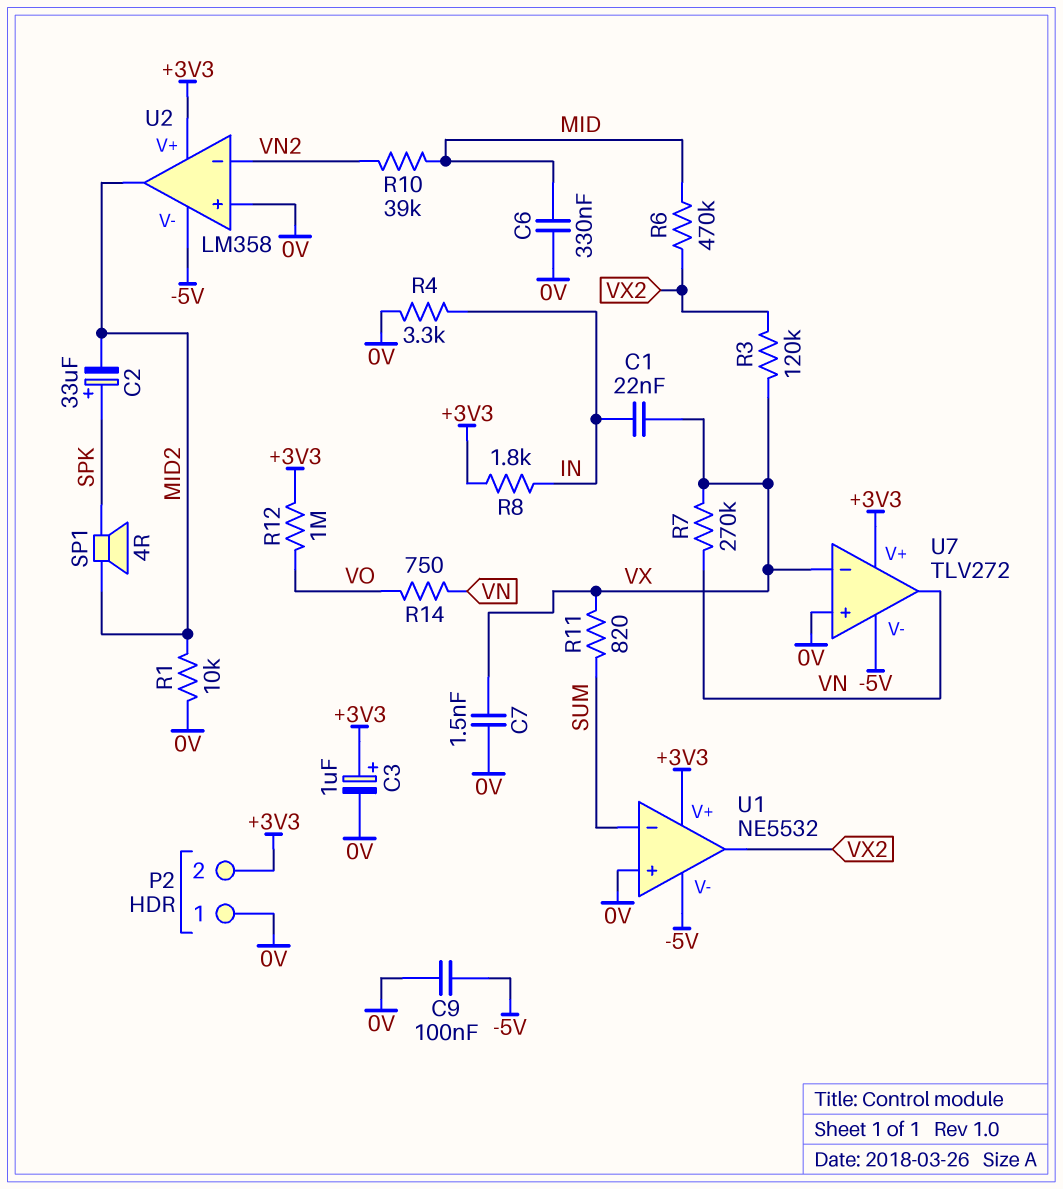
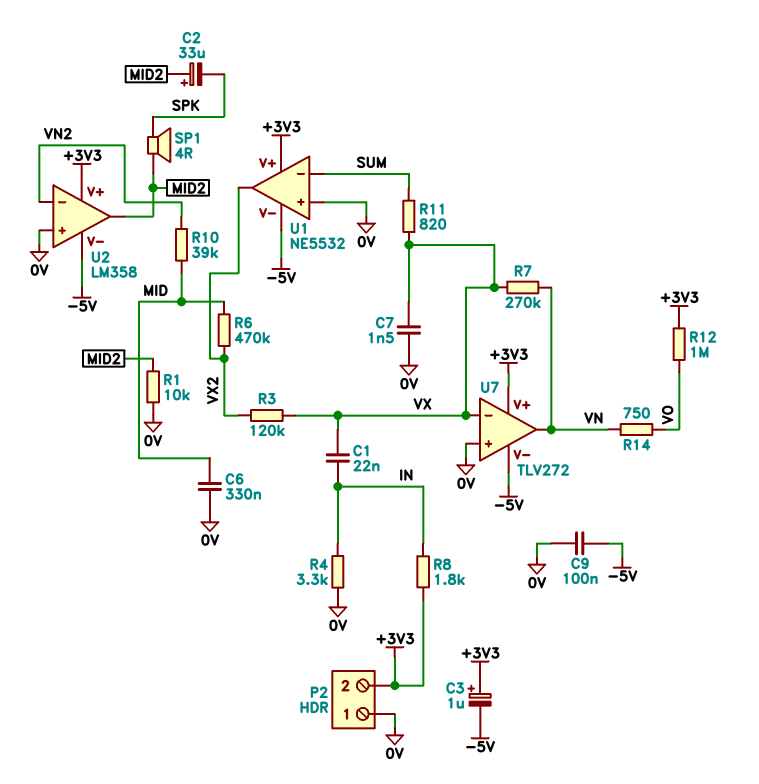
C2: 33uF (plus SPK, minus MID2) -> 33uF (plus MID2, minus SPK)
C3: 1uF (plus +3V3, minus 0V) -> 1uF (plus +3V3, minus -5V)

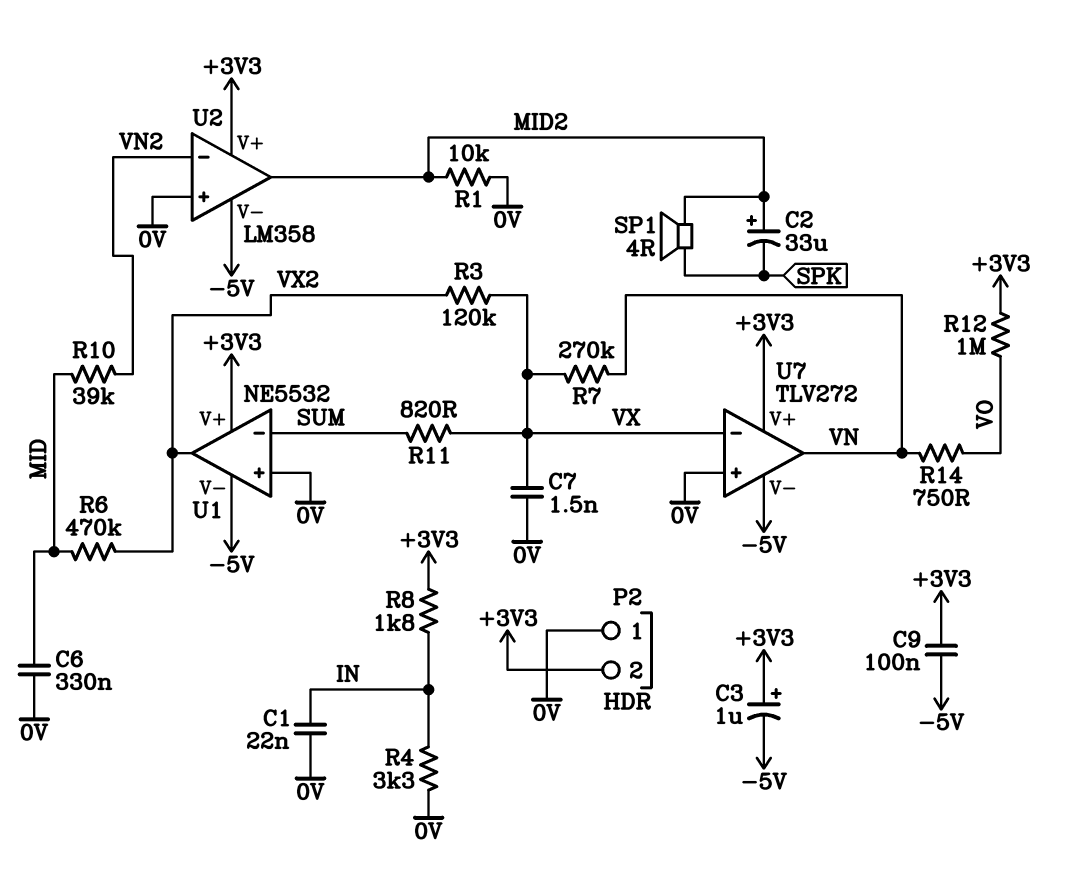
C1: 22nF (IN, VX) -> 22nF (0V, IN)
C9: 100nF (-5V, 0V) -> 100nF (+3V3, -5V)

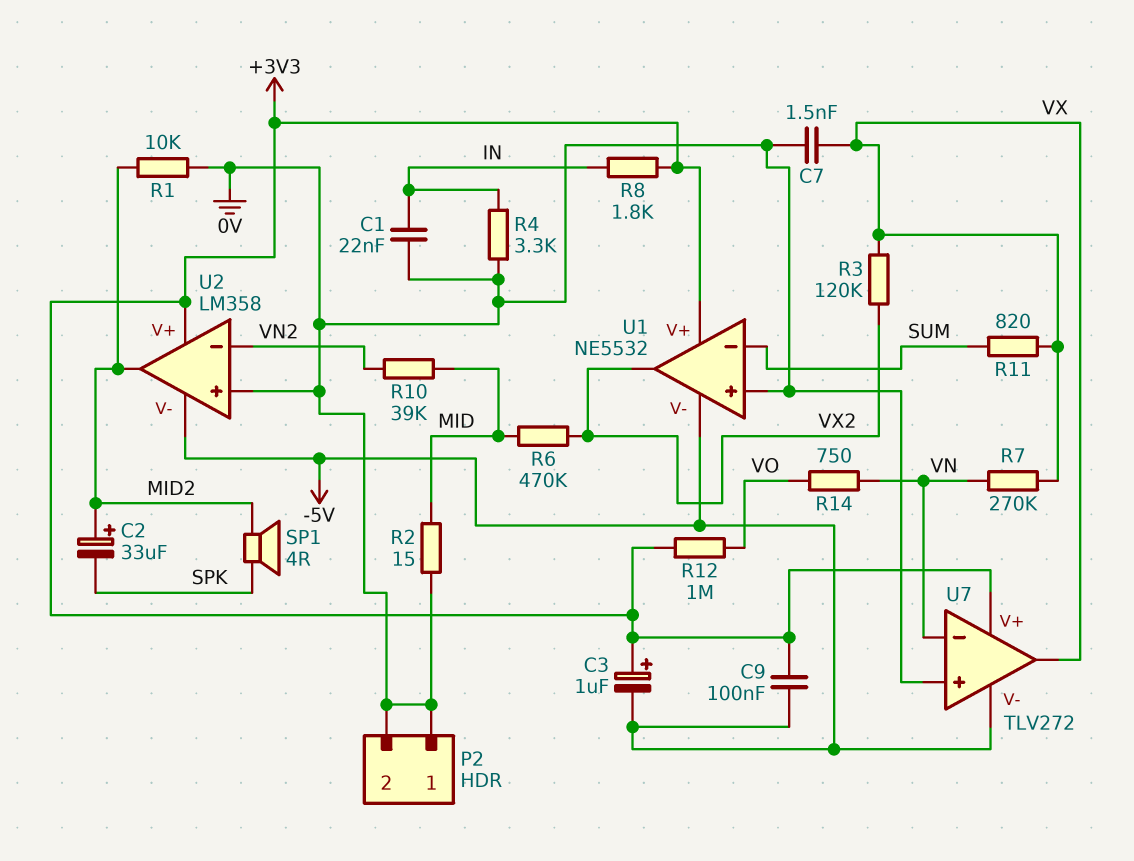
C6: 330nF (0V, MID) -> none
P2 pin 2: +3V3 -> 0V
R2: none -> 15 (0V, MID)
U7 pin in-: VX -> VN
U7 pin out: VN -> VX

